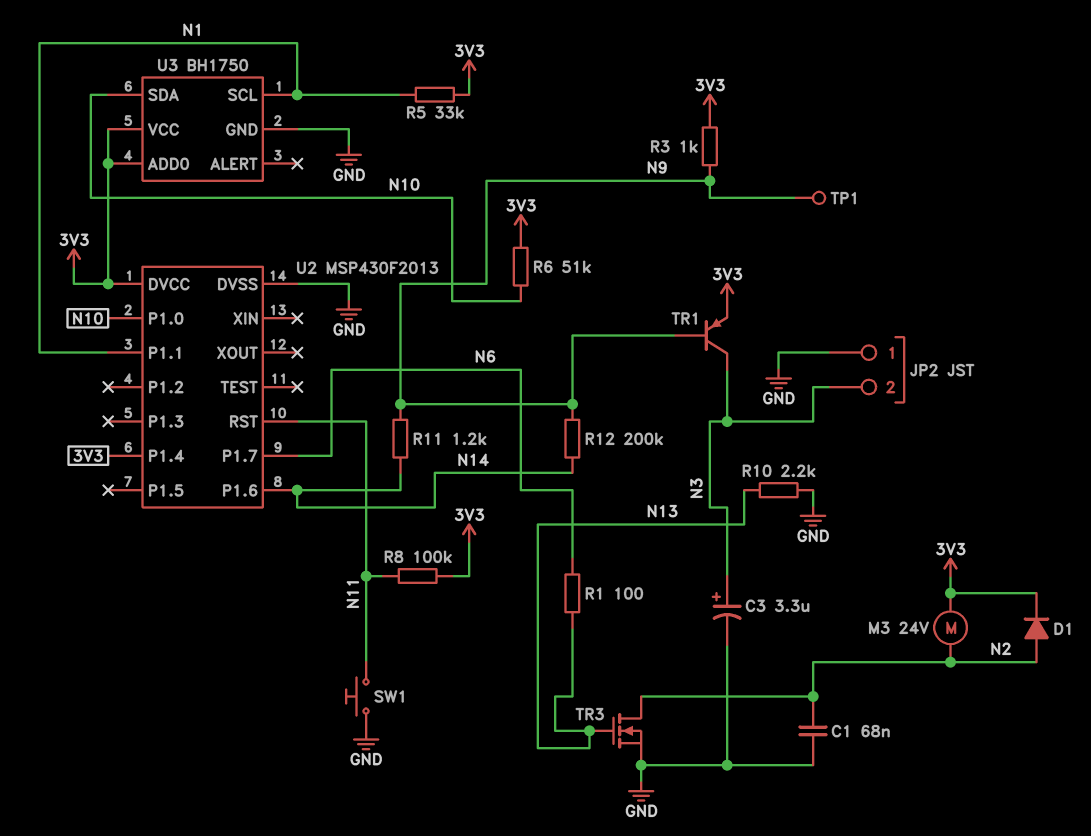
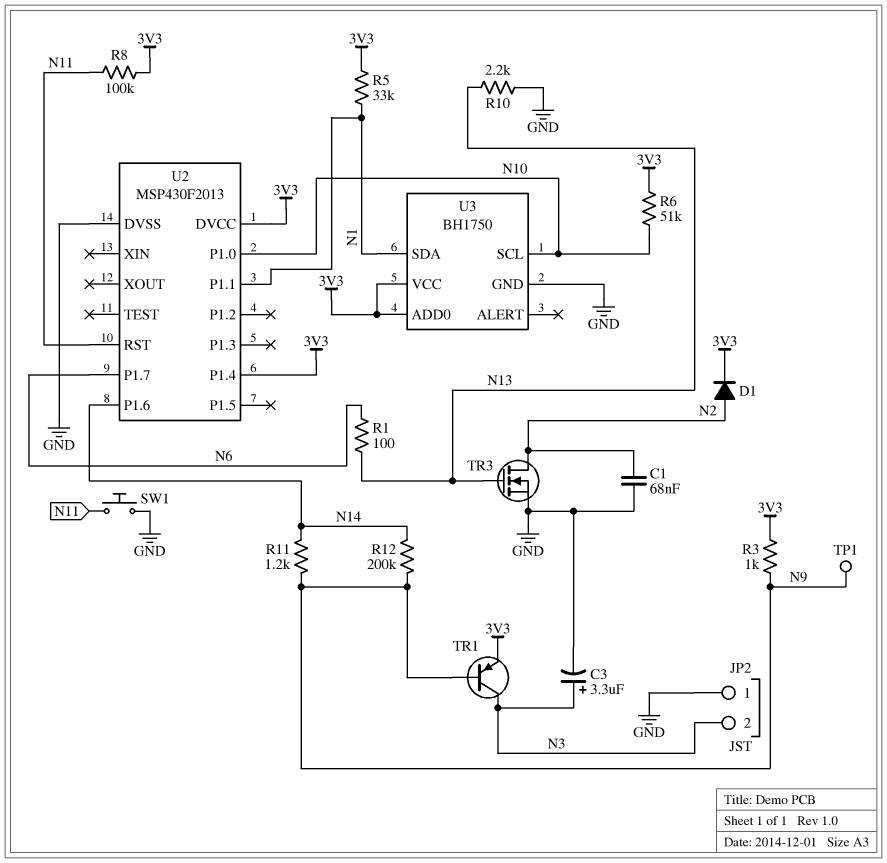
M3: motor 24V (3V3, N2) -> none
U3 pin SCL: N1 -> N10
U3 pin SDA: N10 -> N1

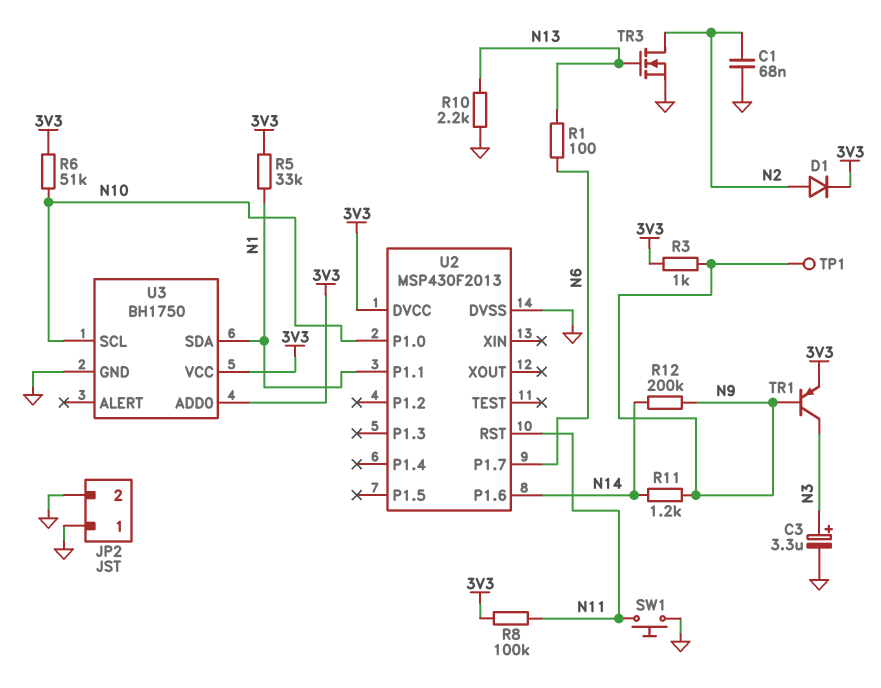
JP2 pin 2: N3 -> GND
U2 pin P1.4: 3V3 -> none

